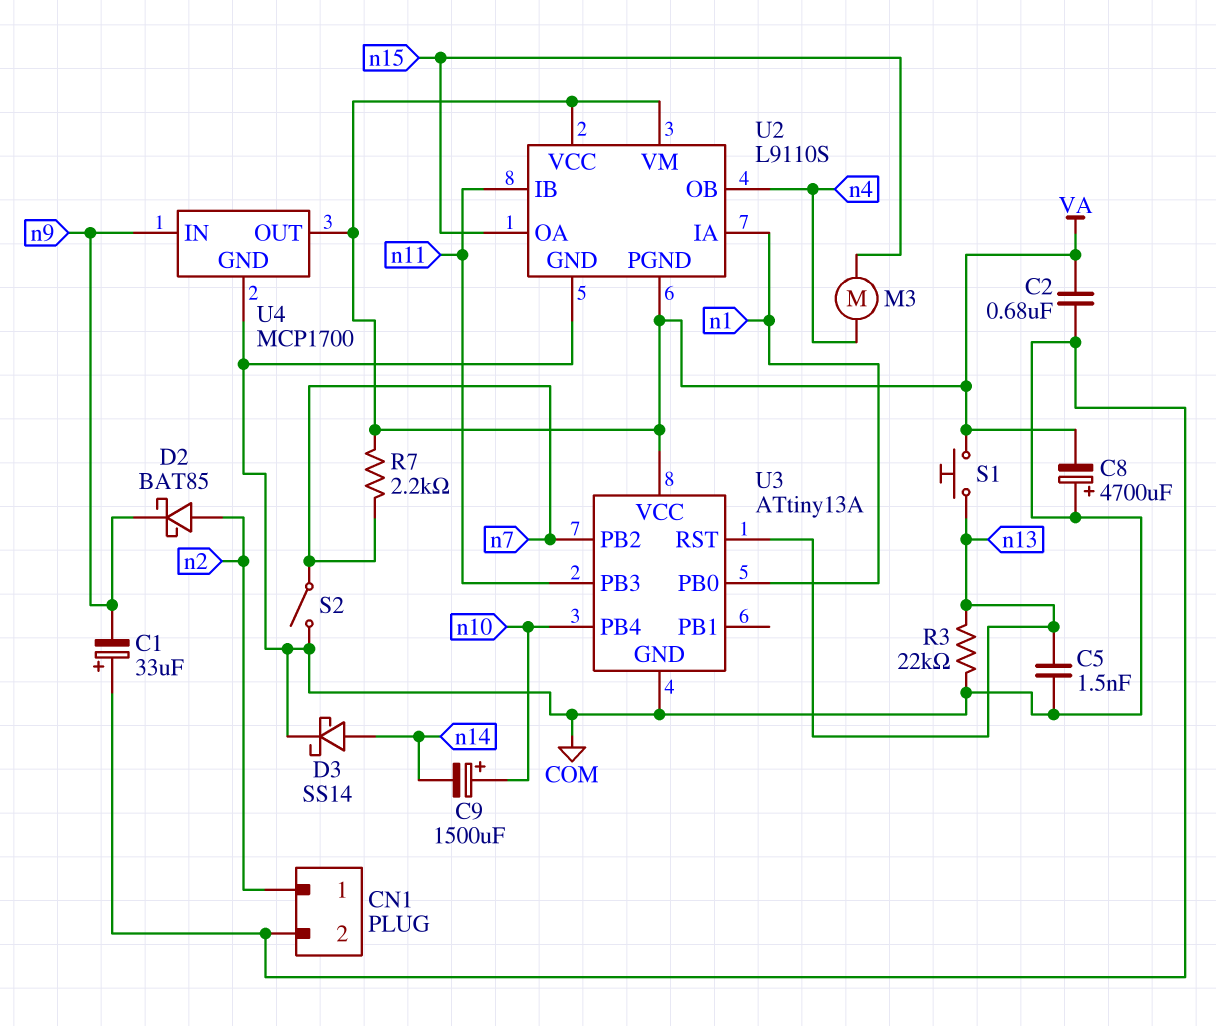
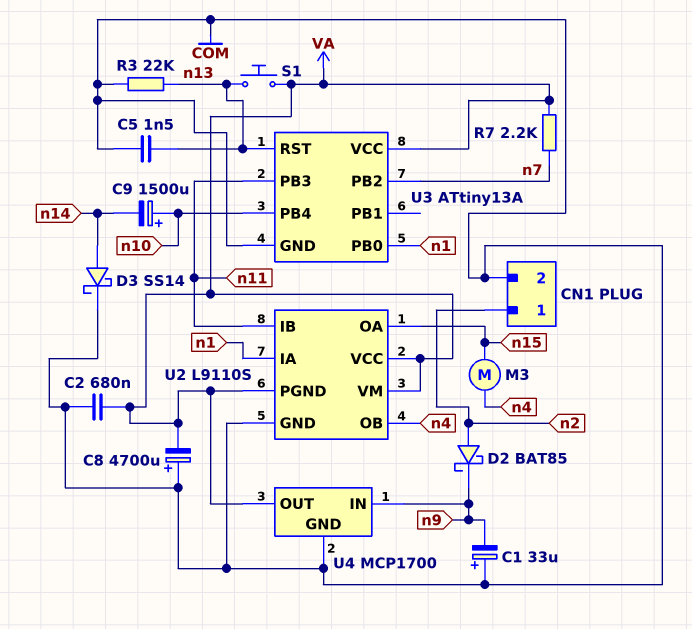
S2: switch (COM, n7) -> none

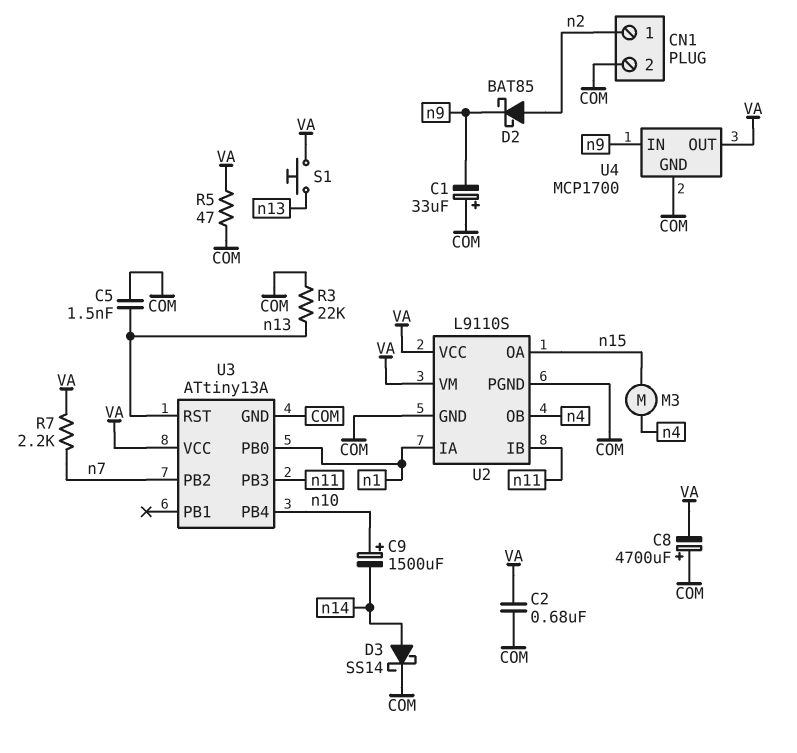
R5: none -> 47 (COM, VA)
U2 pin PGND: VA -> COM

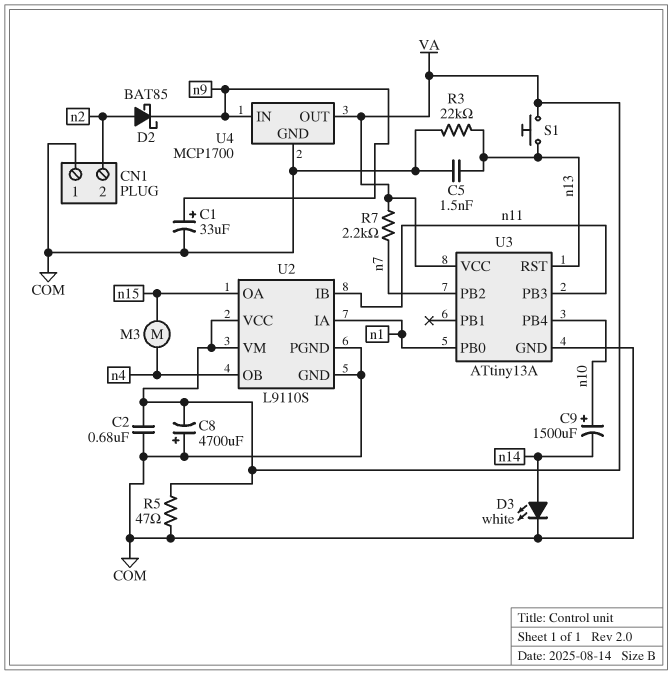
C1: 33uF (plus COM, minus n9) -> 33uF (plus n9, minus COM)
CN1 pin 1: n2 -> COM
CN1 pin 2: COM -> n2
D3: schottky SS14 (A n14, K COM) -> LED white (A n14, K COM)

